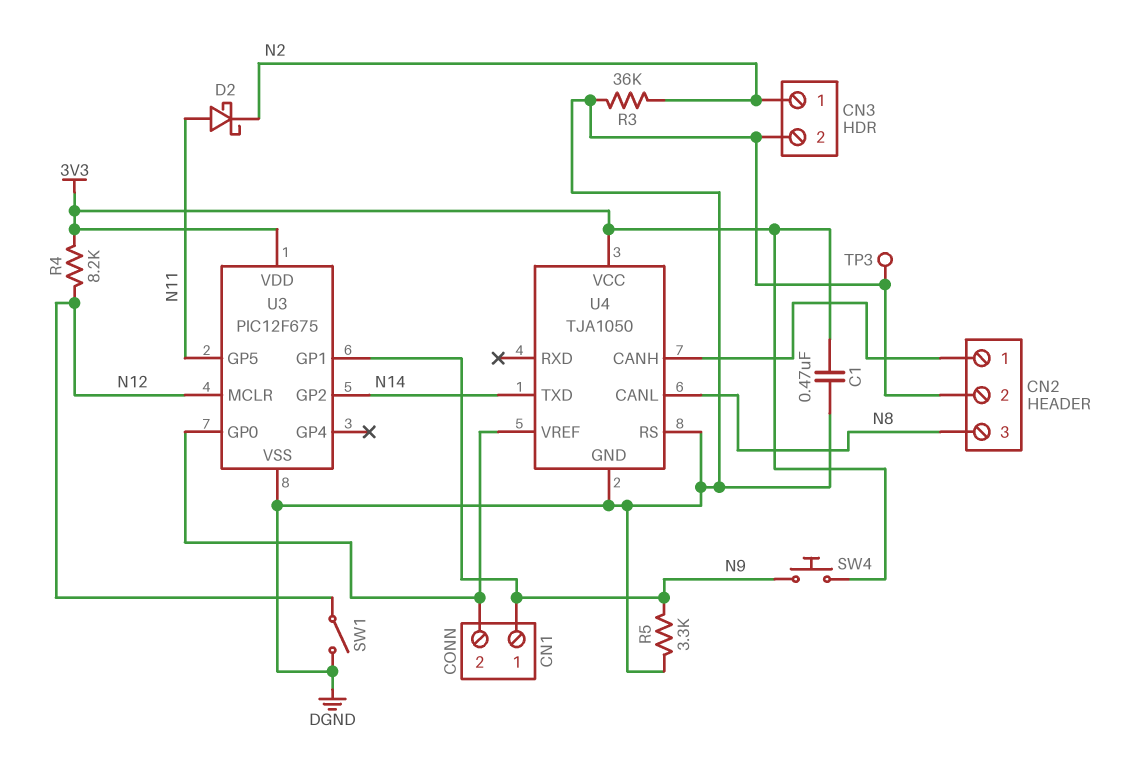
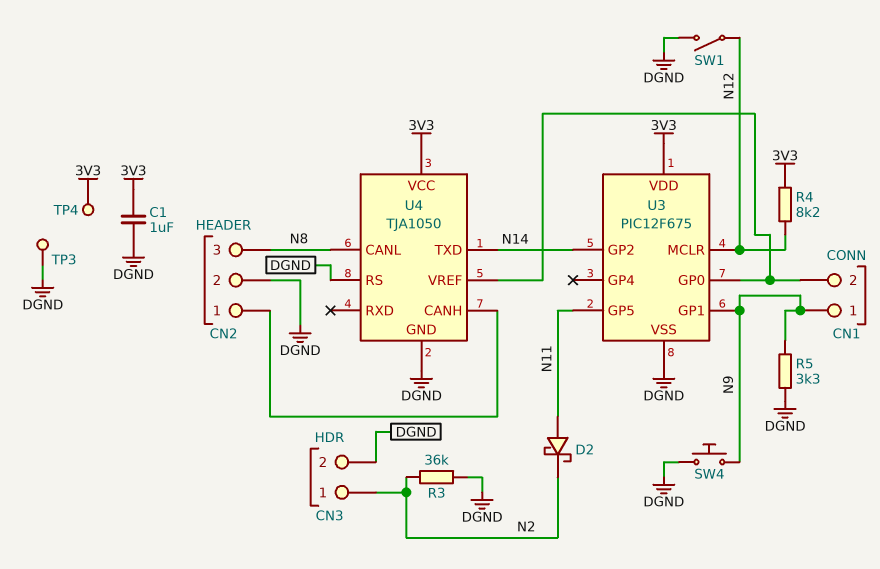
C1: 470nF (3V3, DGND) -> 1uF (3V3, DGND)
SW4: button (3V3, N9) -> button (DGND, N9)
TP4: none -> test point (3V3)

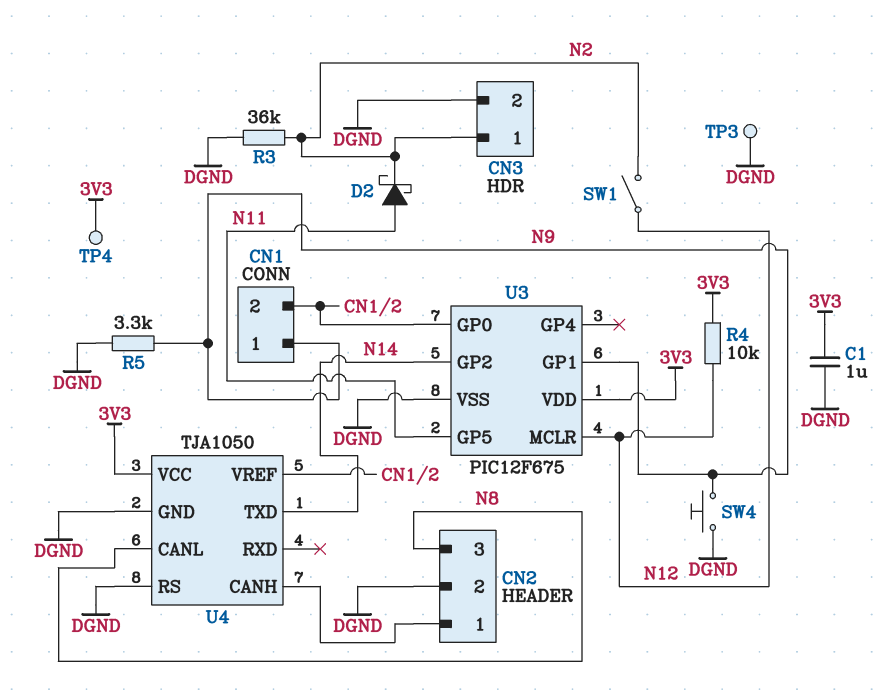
R4: 8.2k (3V3, N12) -> 10k (3V3, N12)
SW1: switch (DGND, N12) -> switch (N2, N12)

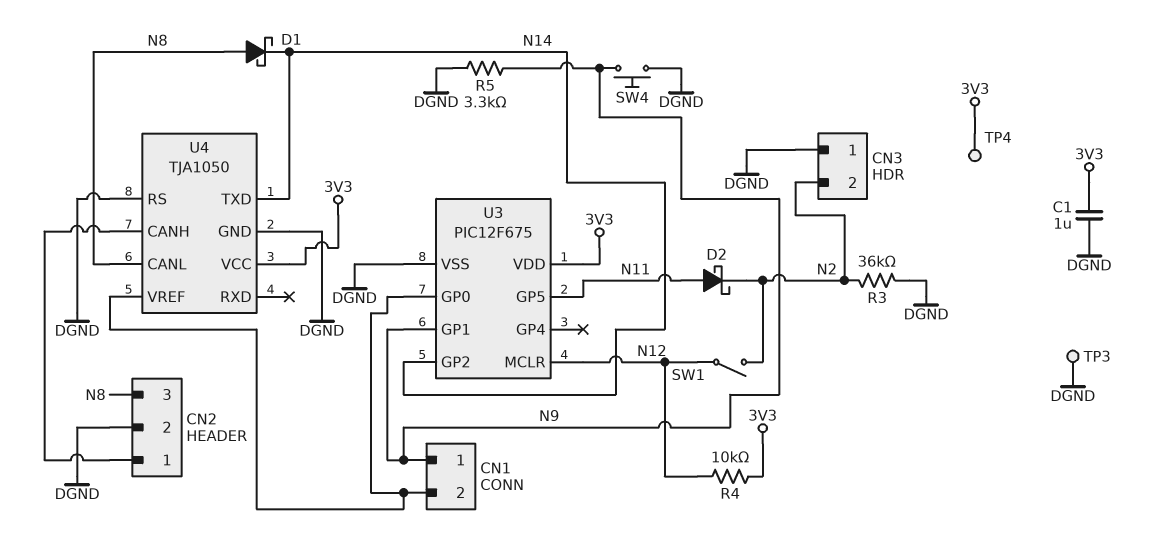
CN3 pin 1: N2 -> DGND
CN3 pin 2: DGND -> N2
D1: none -> schottky (A N8, K N14)

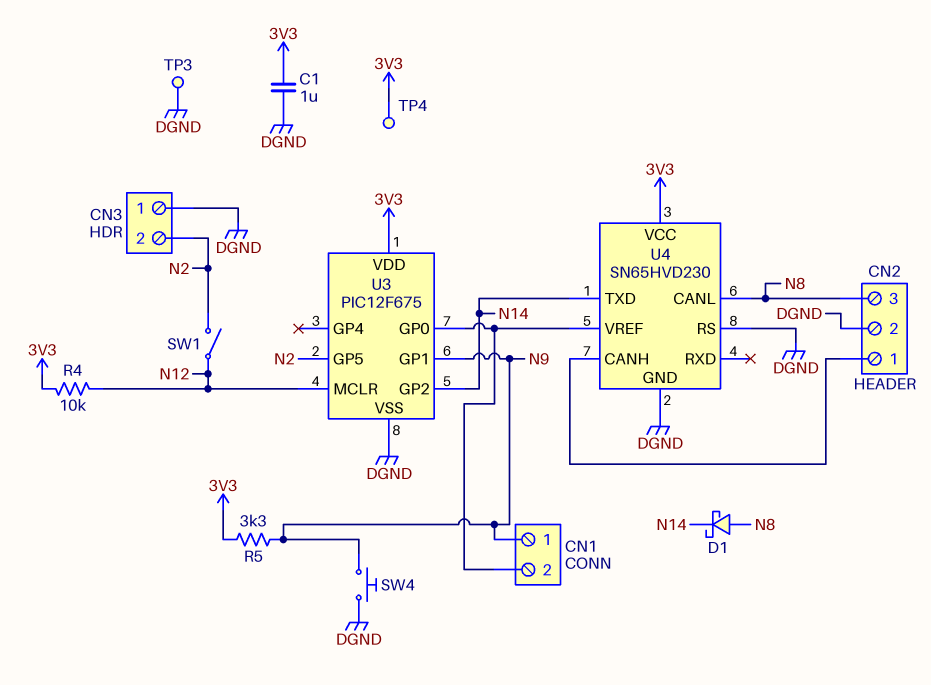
D2: schottky (A N11, K N2) -> none
R3: 36k (DGND, N2) -> none
R5: 3.3k (DGND, N9) -> 3.3k (3V3, N9)
U3 pin GP5: N11 -> N2
U4: TJA1050 -> SN65HVD230

